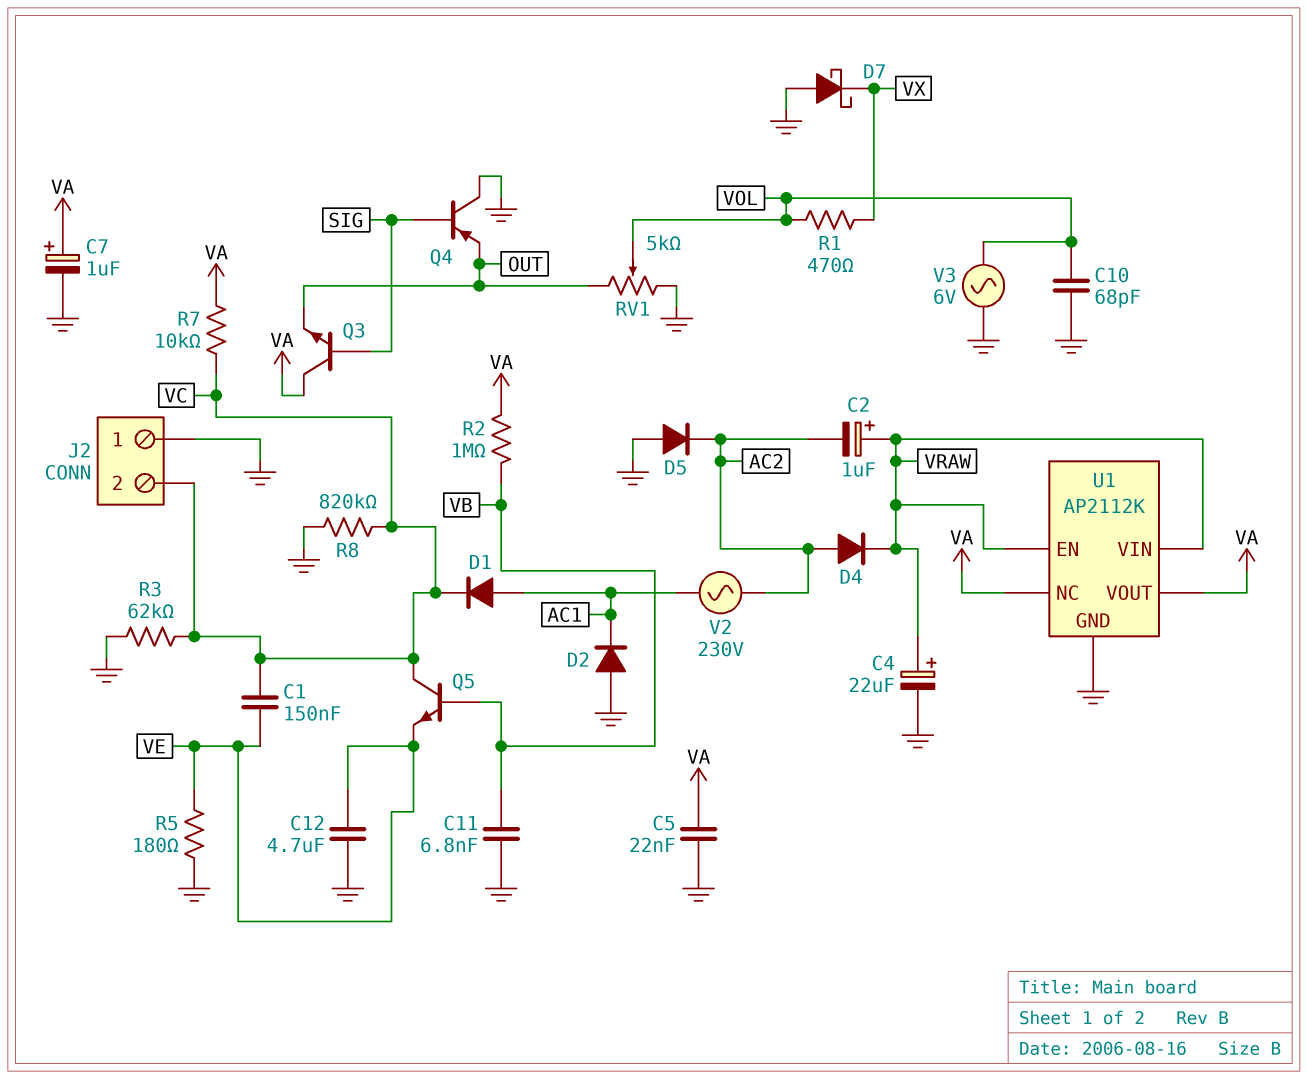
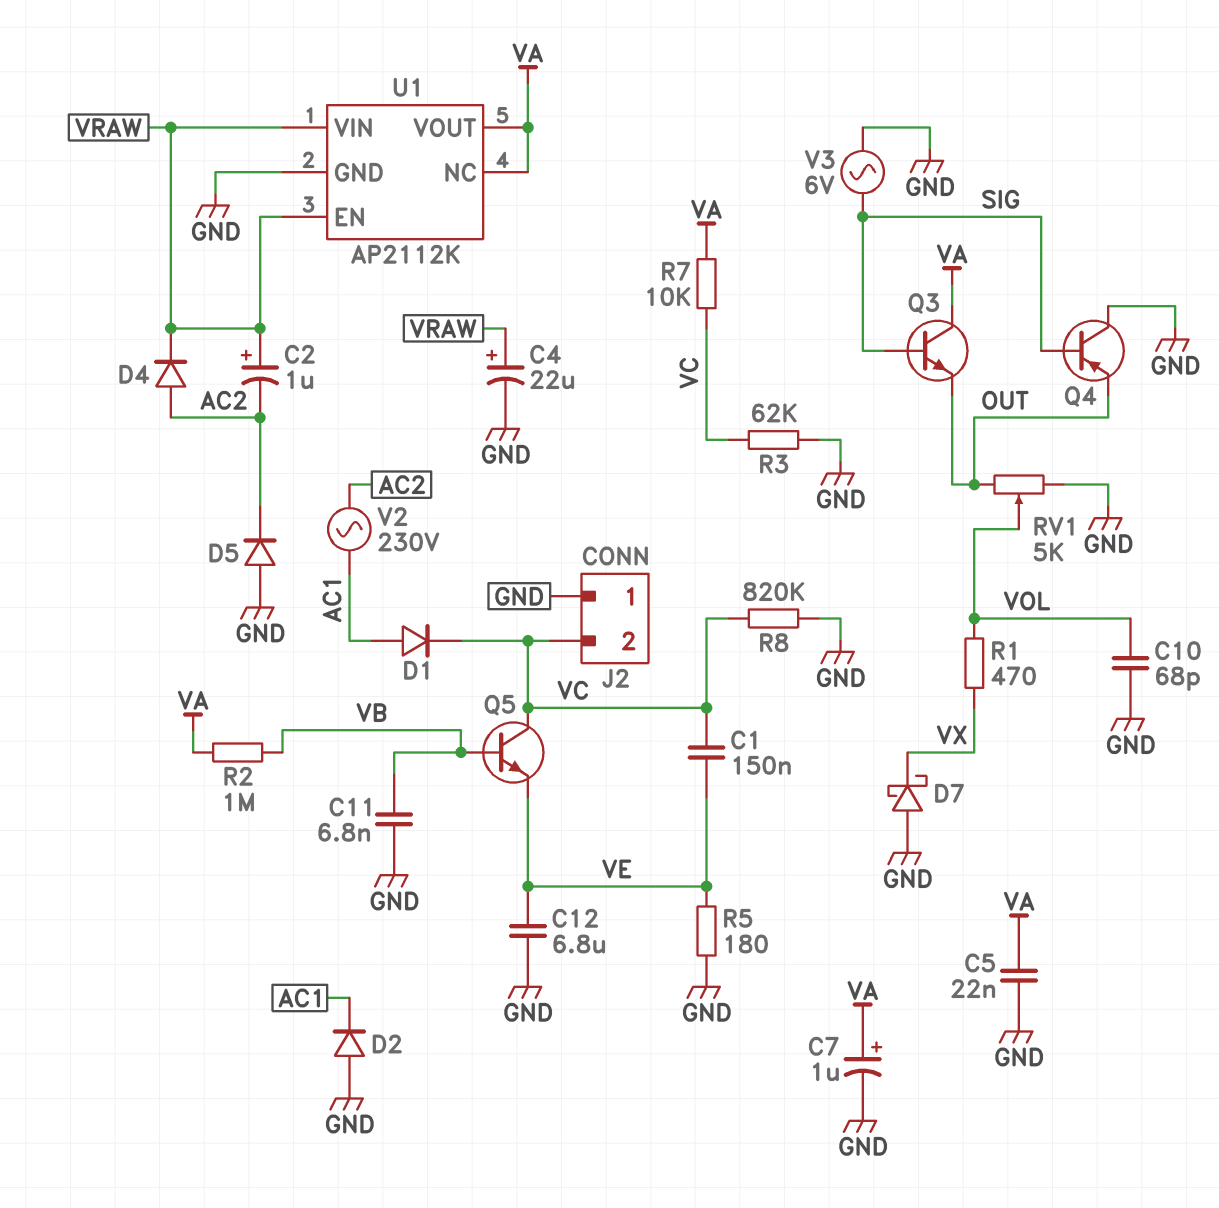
C12: 4.7uF (GND, VE) -> 6.8uF (GND, VE)
V3: AC 6V (GND, VOL) -> AC 6V (GND, SIG)

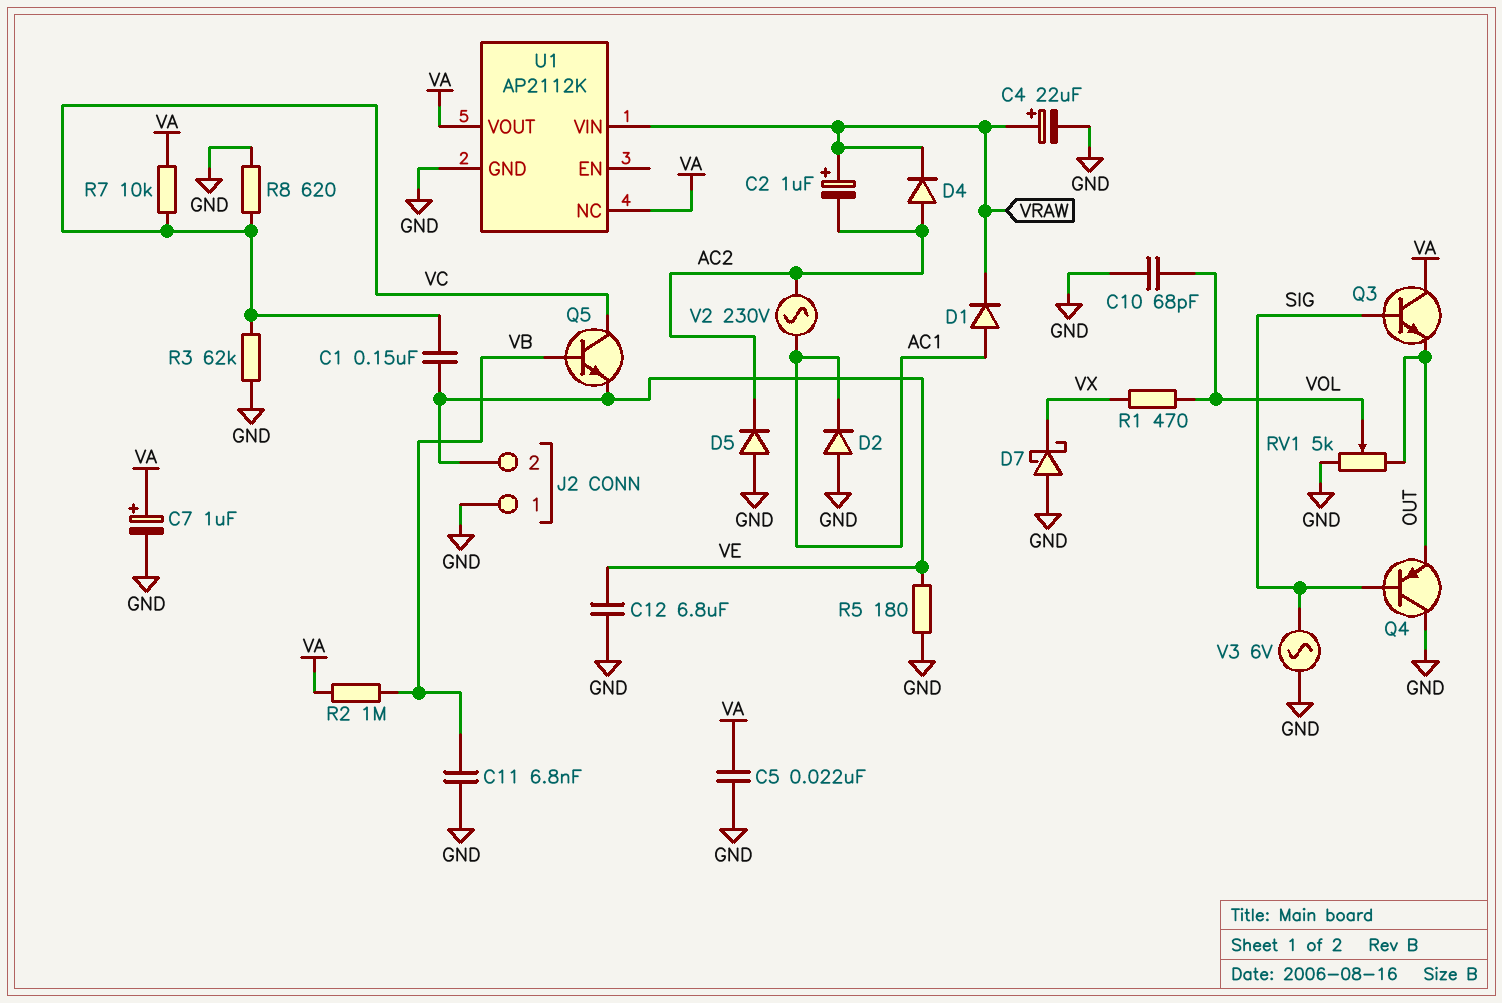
D1: diode (A AC1, K VC) -> diode (A AC1, K VRAW)
J2 pin 2: VC -> VE
R8: 820k (GND, VC) -> 620 (GND, VC)
U1 pin EN: VRAW -> none

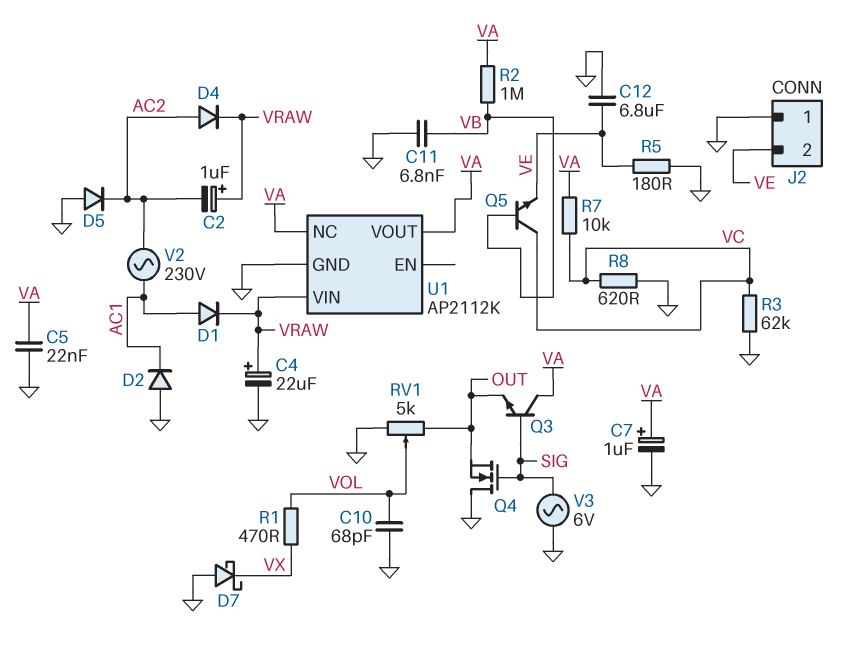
C1: 150nF (VC, VE) -> none
Q4: PNP (B SIG, C GND, E OUT) -> NMOS (G SIG, D GND, S OUT)

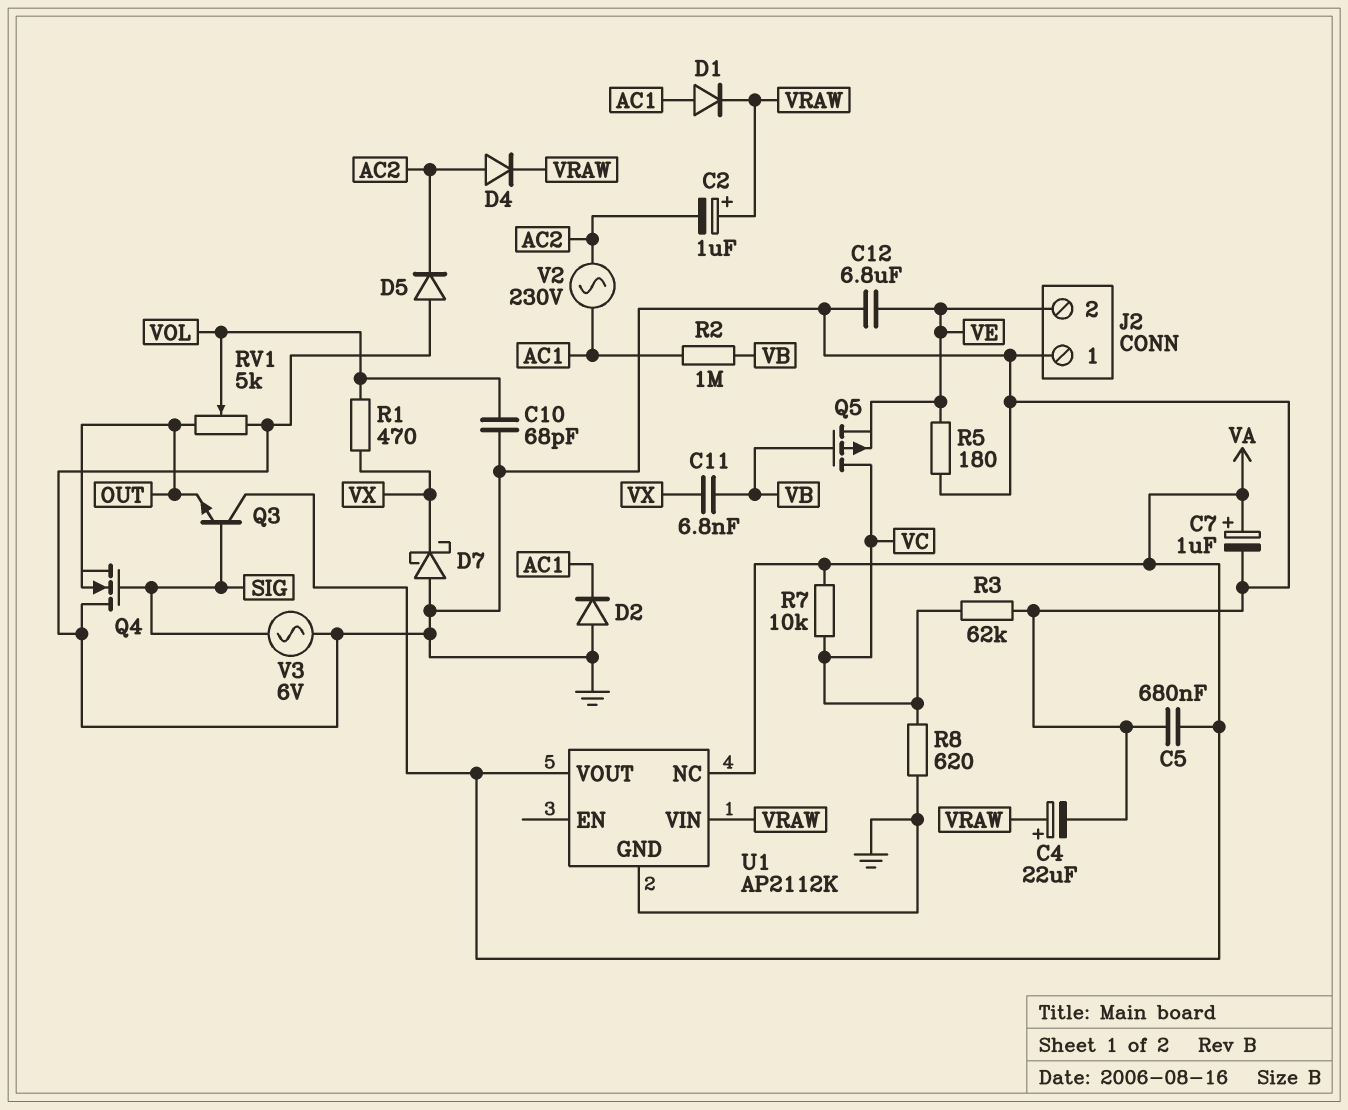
C5: 22nF (GND, VA) -> 680nF (GND, VA)
C11: 6.8nF (GND, VB) -> 6.8nF (VB, VX)
Q5: NPN (B VB, C VC, E VE) -> PMOS (G VB, D VC, S VE)
R2: 1M (VA, VB) -> 1M (AC1, VB)

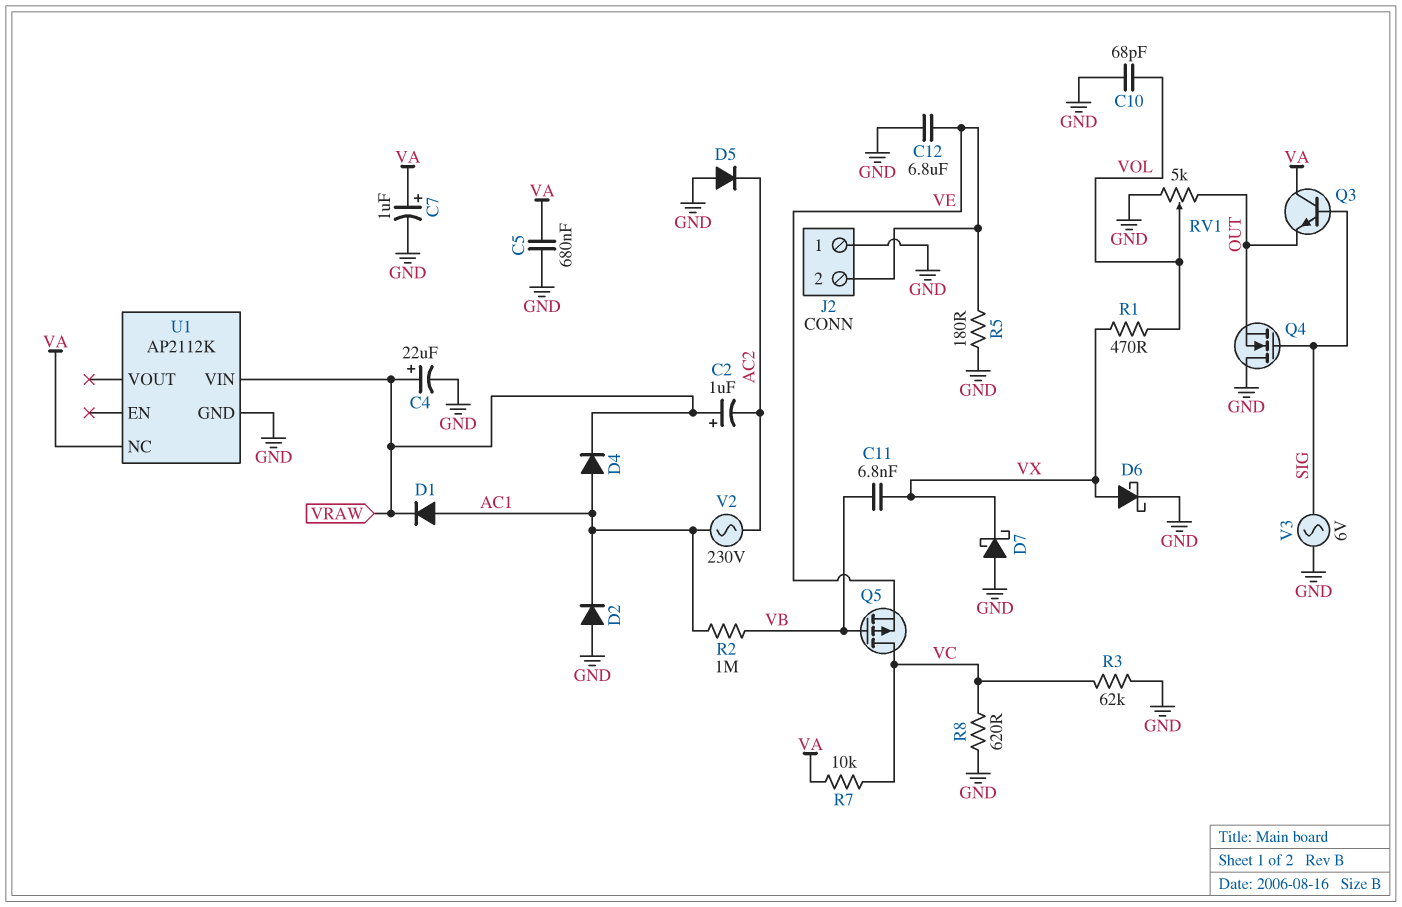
D4: diode (A AC2, K VRAW) -> diode (A AC1, K VRAW)
D6: none -> schottky (A VX, K GND)
U1 pin VOUT: VA -> none

